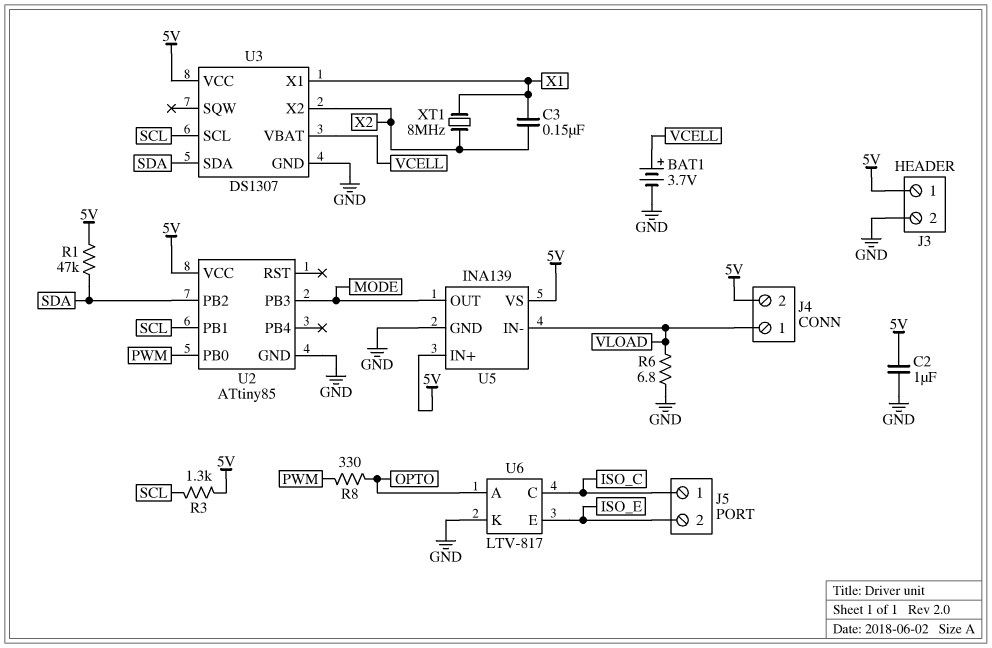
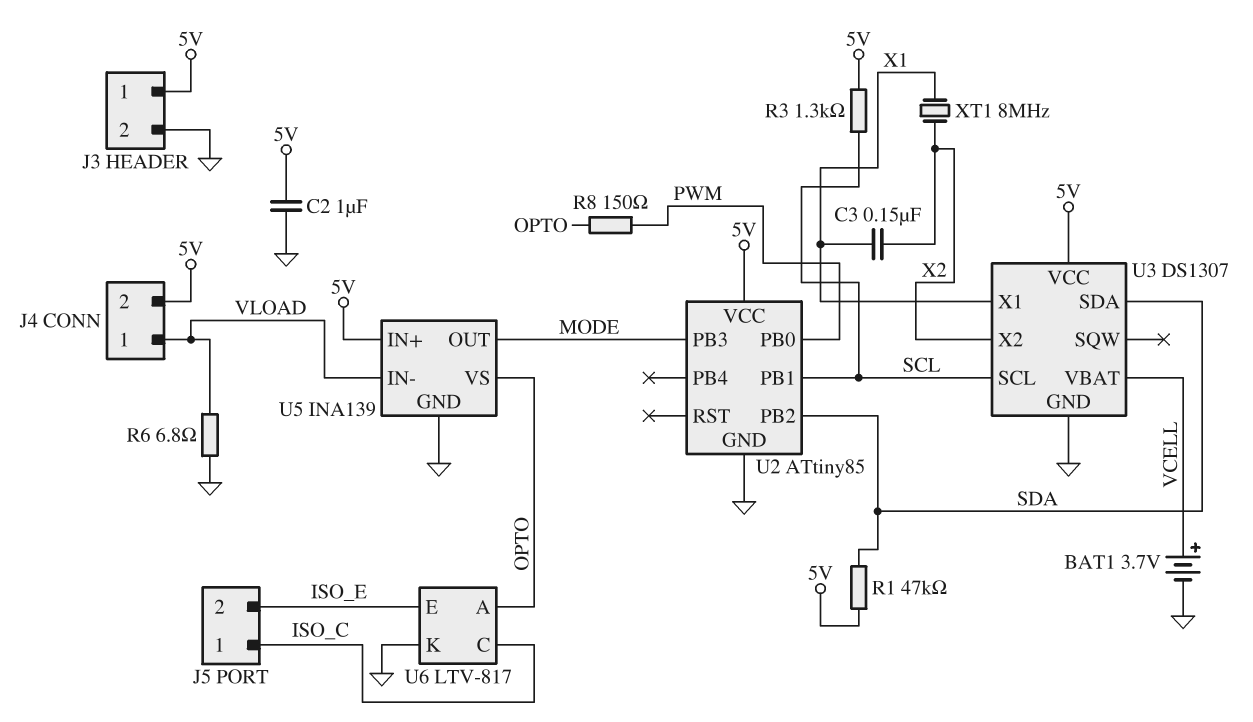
R8: 330 (OPTO, PWM) -> 150 (OPTO, PWM)
U5 pin VS: 5V -> OPTO

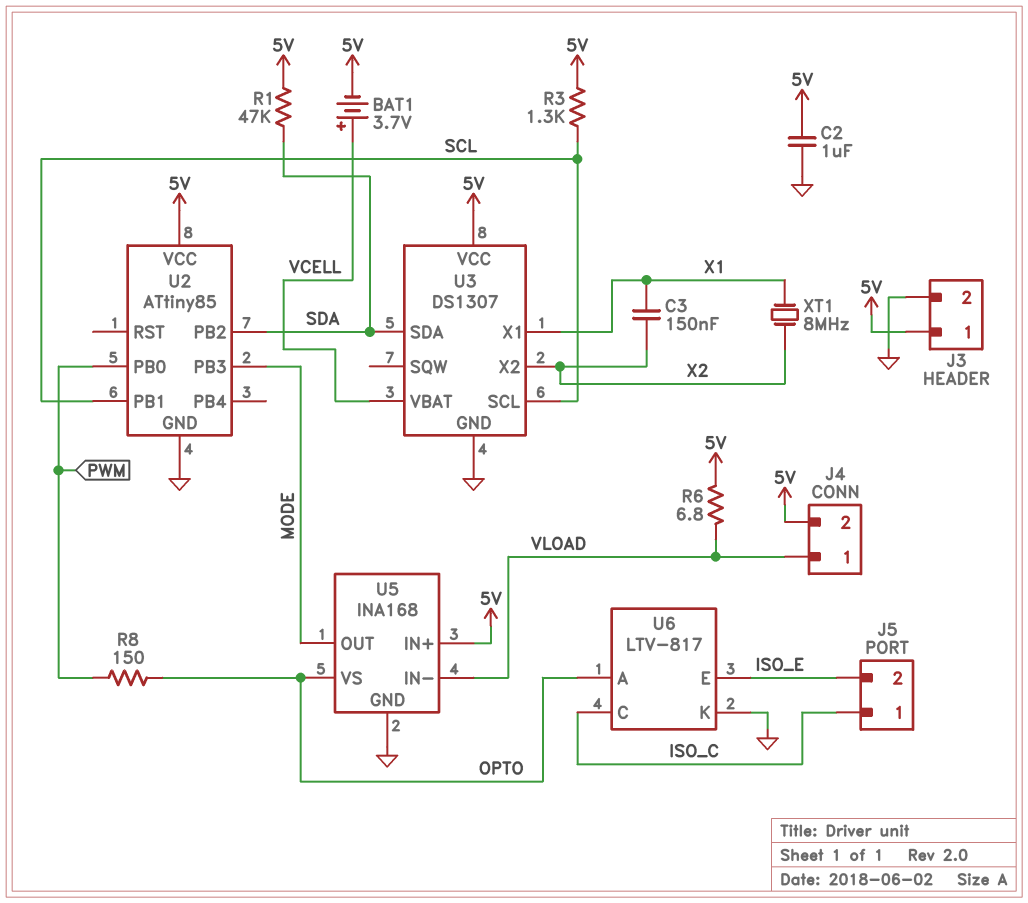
BAT1: 3.7V (plus VCELL, minus GND) -> 3.7V (plus VCELL, minus 5V)
R6: 6.8 (GND, VLOAD) -> 6.8 (5V, VLOAD)
U5: INA139 -> INA168

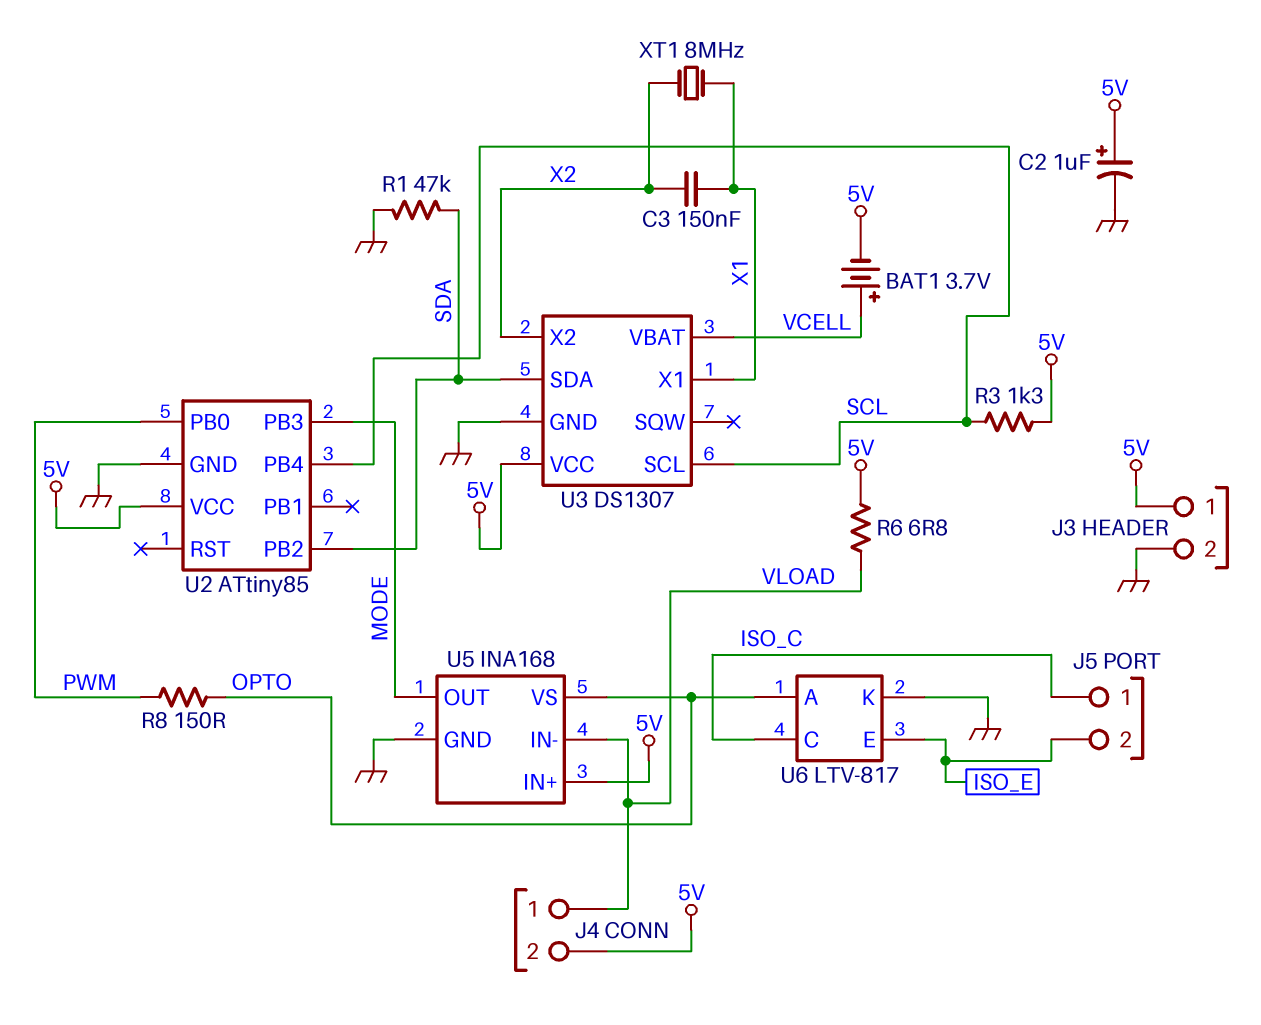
C2: 1uF (5V, GND) -> 1uF (plus 5V, minus GND)
R1: 47k (5V, SDA) -> 47k (GND, SDA)
U2 pin PB1: SCL -> none
U2 pin PB4: none -> SCL

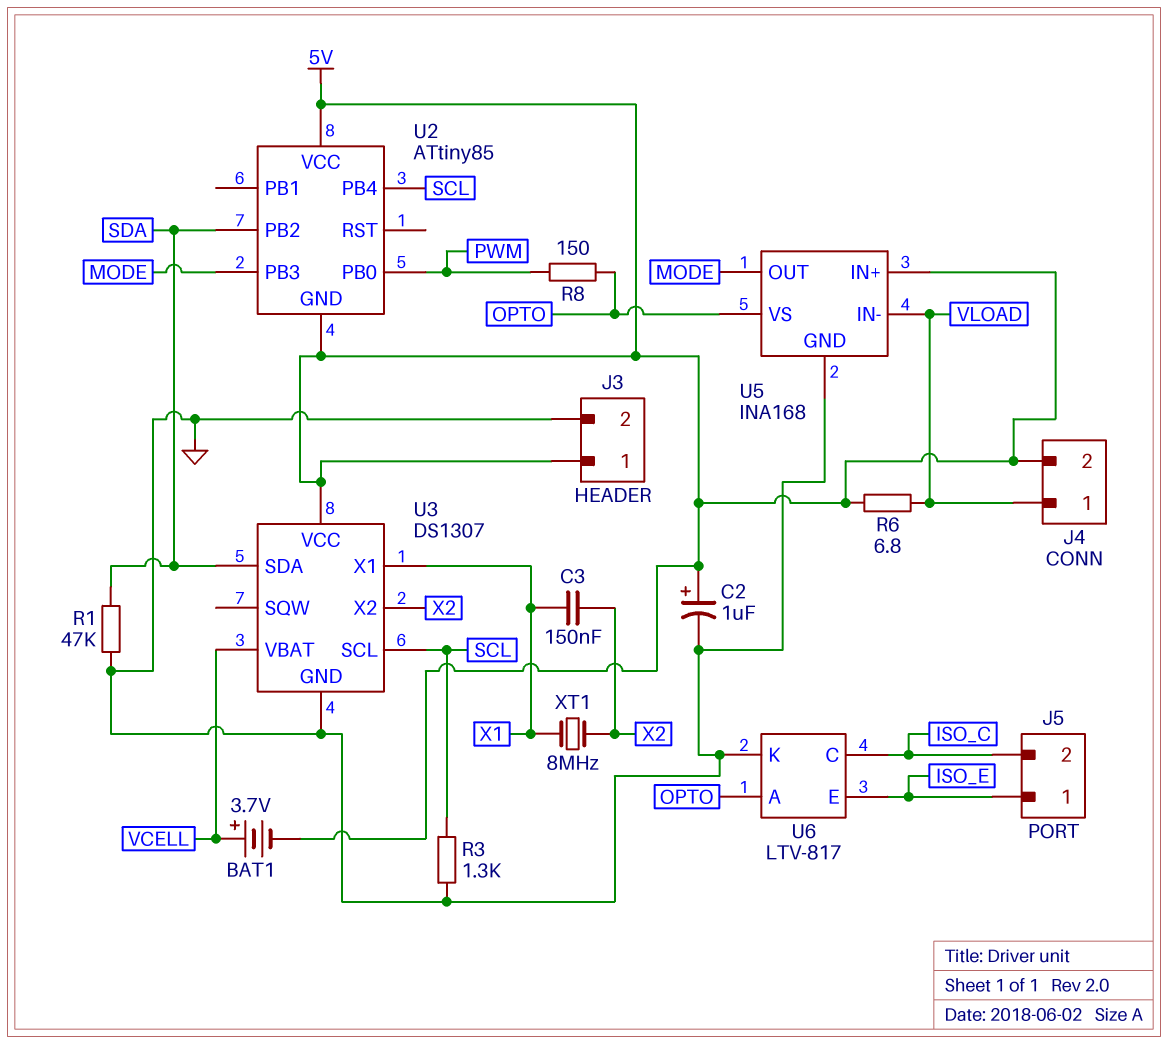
J5 pin 1: ISO_C -> ISO_E
J5 pin 2: ISO_E -> ISO_C
R3: 1.3k (5V, SCL) -> 1.3k (GND, SCL)
U2 pin GND: GND -> 5V

